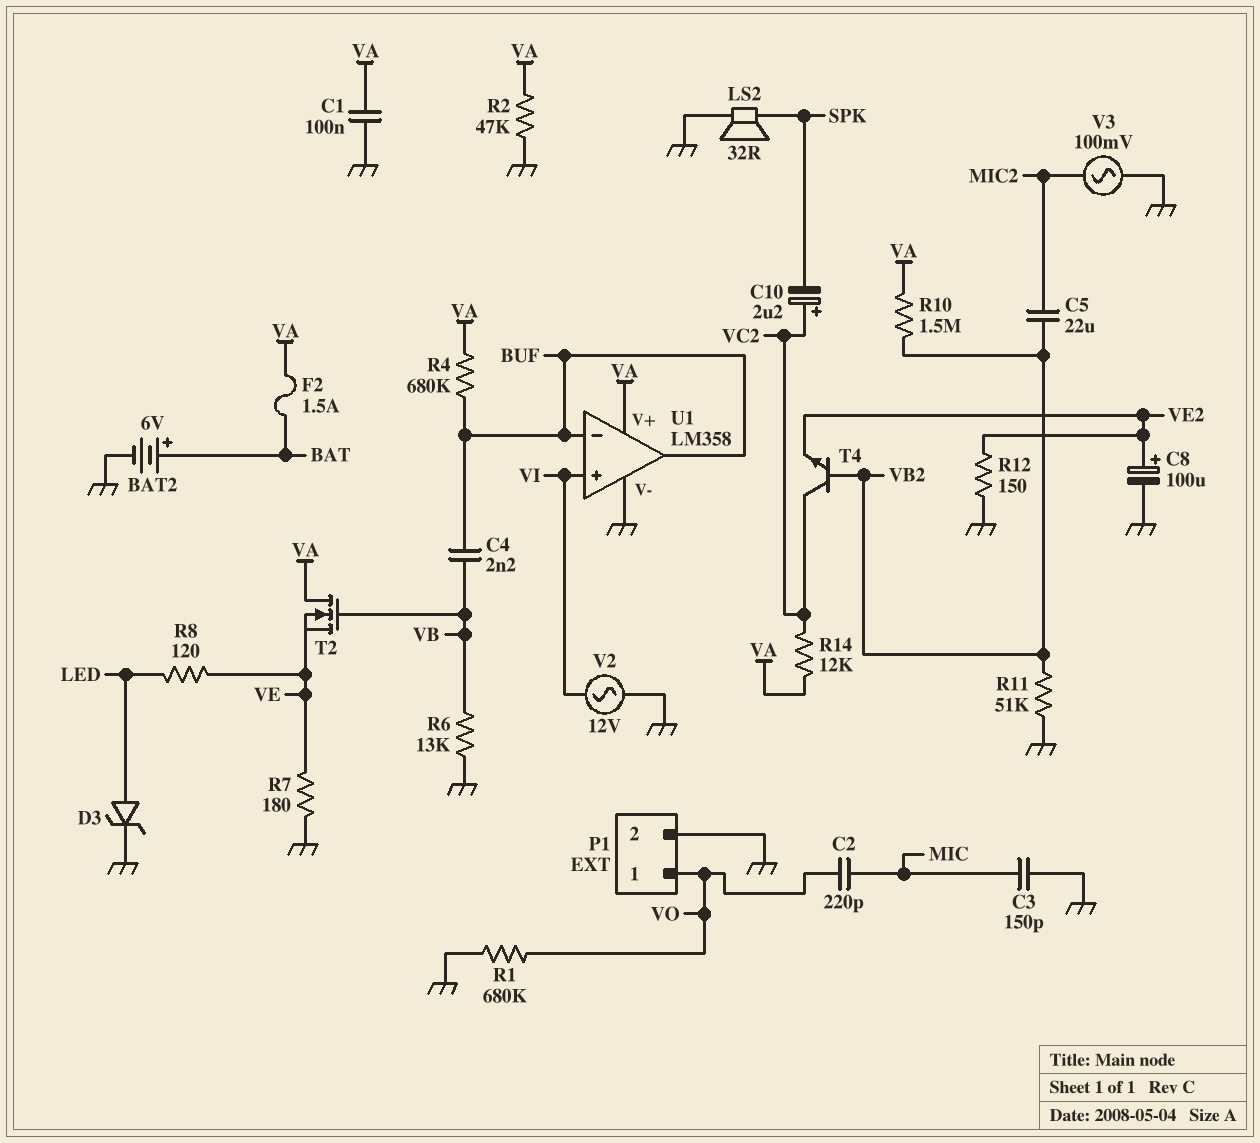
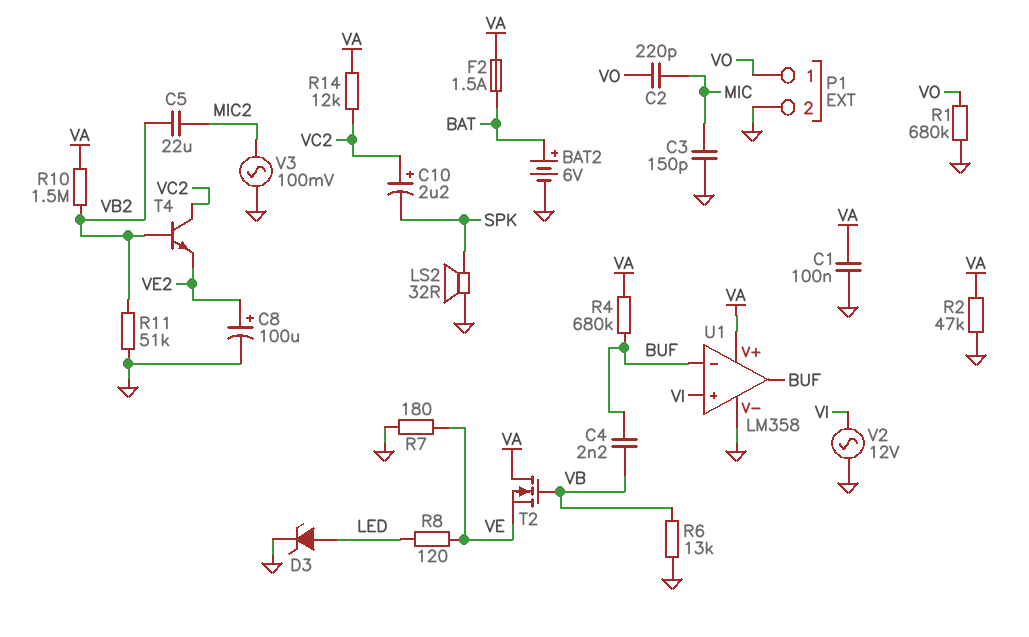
R12: 150 (GND, VE2) -> none

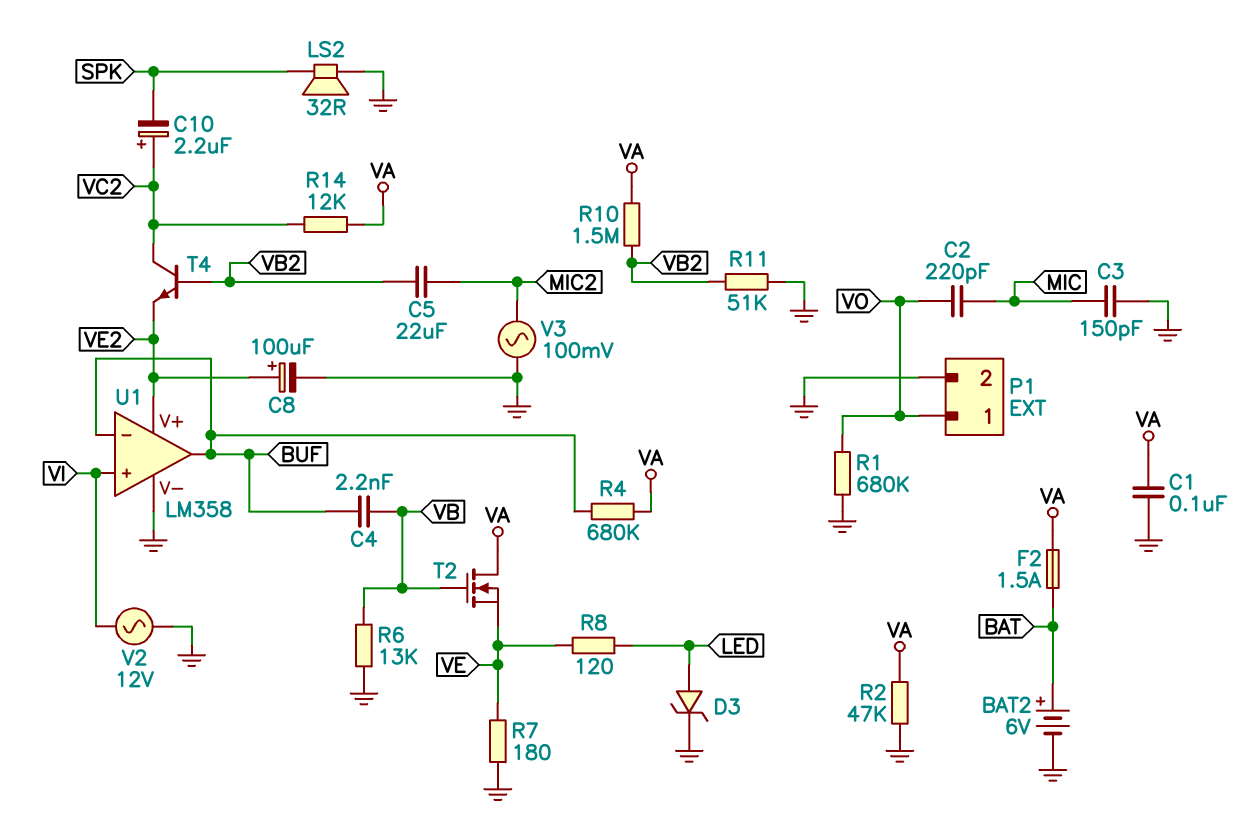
U1 pin V+: VA -> VE2

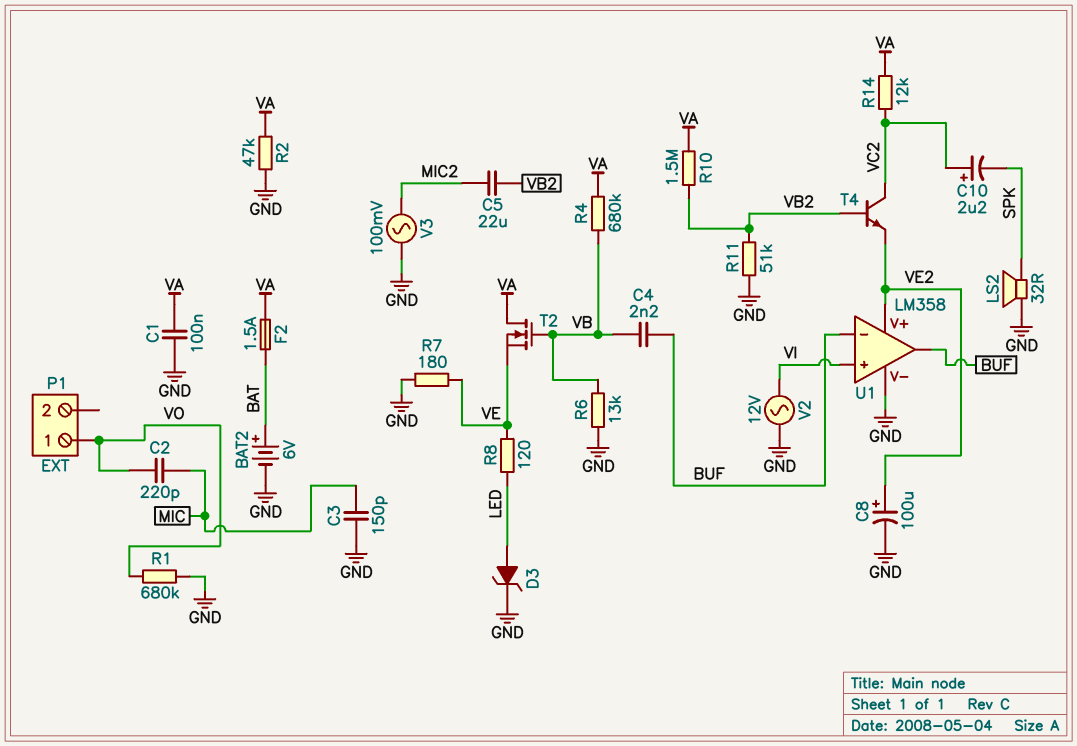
P1 pin 2: GND -> none
R4: 680k (BUF, VA) -> 680k (VA, VB)

